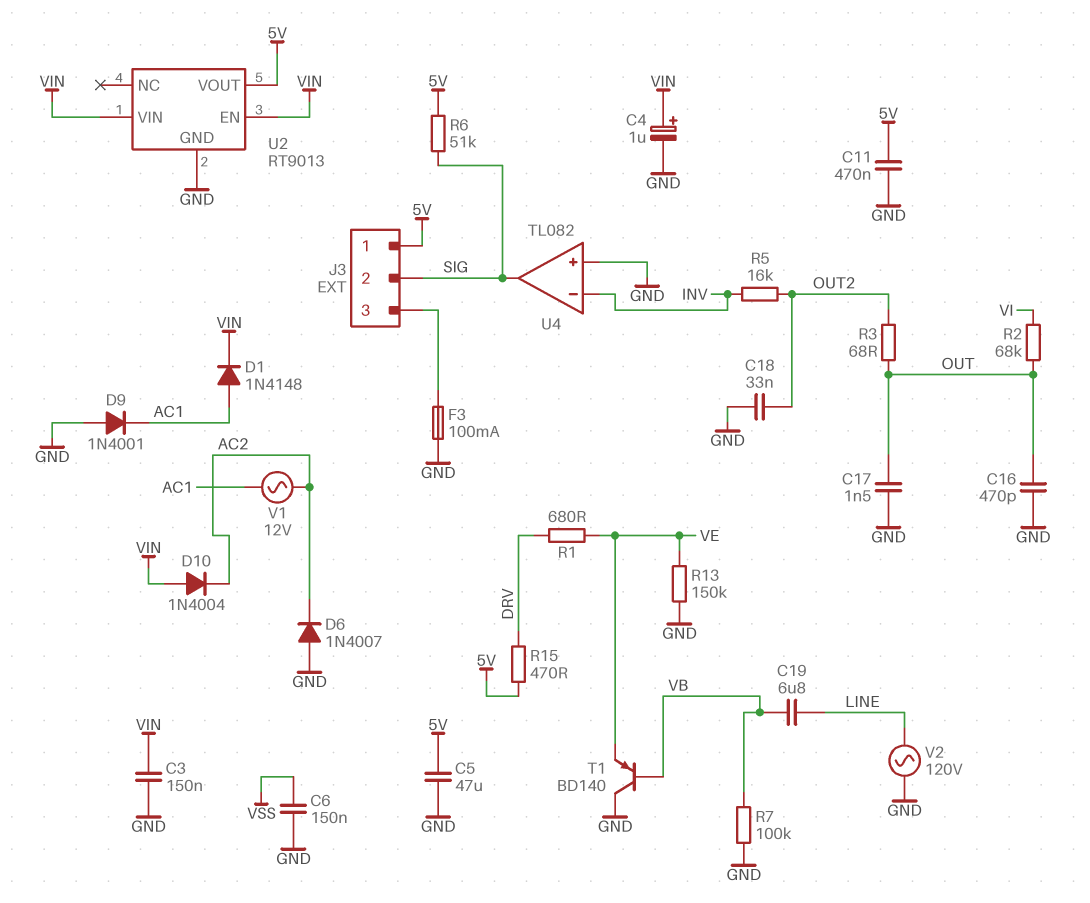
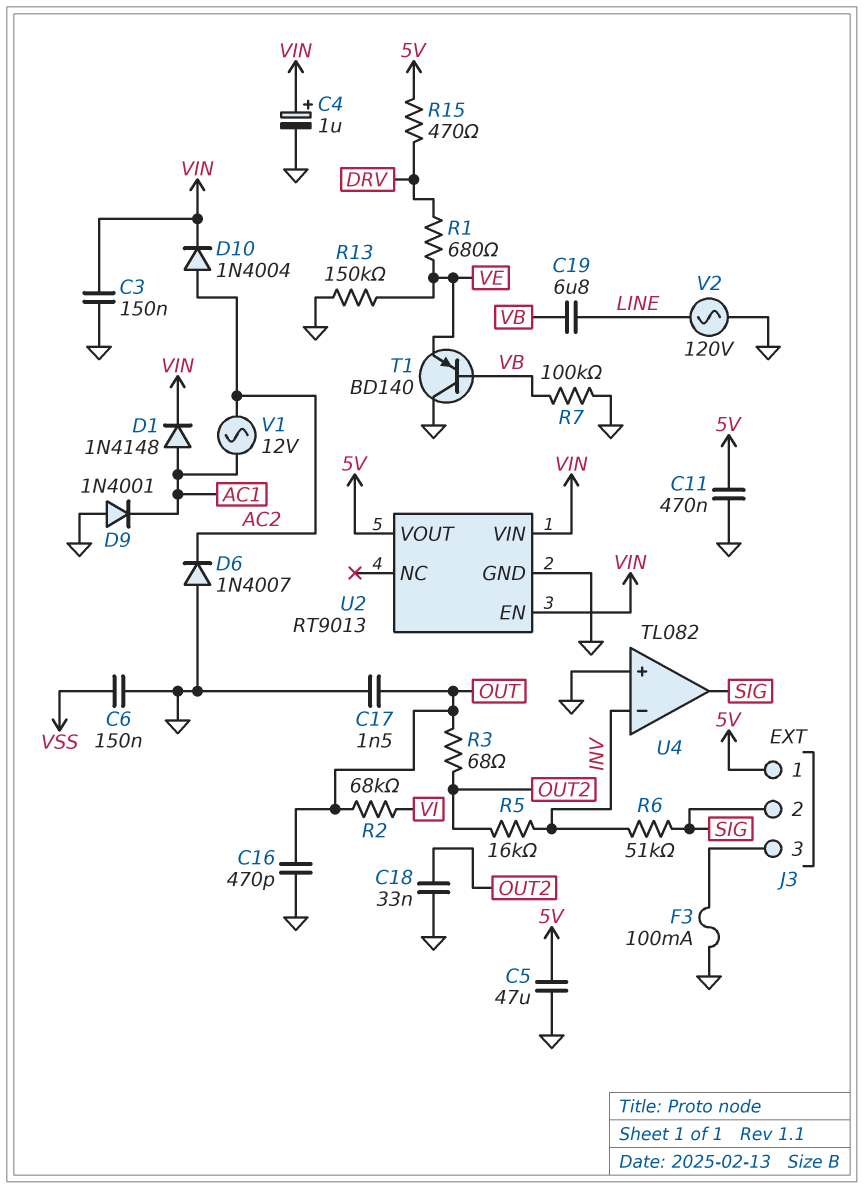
D10: diode 1N4004 (A VIN, K AC2) -> diode 1N4004 (A AC2, K VIN)
R6: 51k (5V, SIG) -> 51k (INV, SIG)

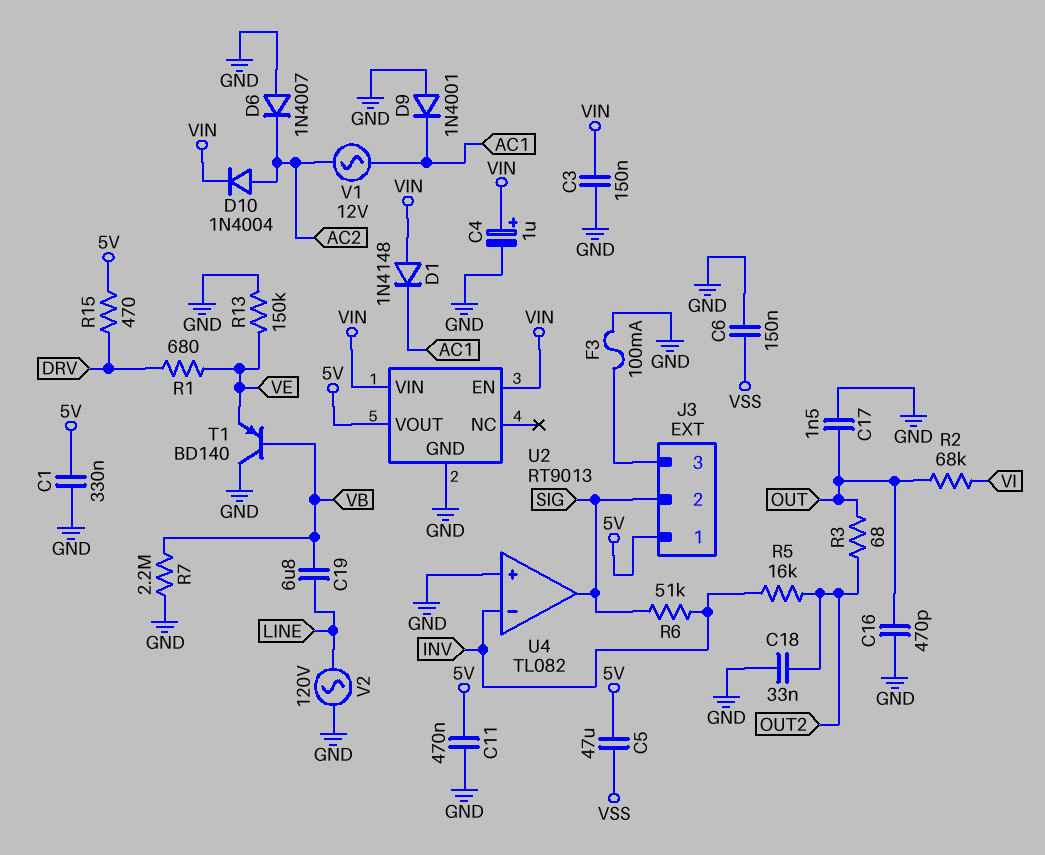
C1: none -> 330nF (5V, GND)
C5: 47uF (5V, GND) -> 47uF (5V, VSS)
D1: diode 1N4148 (A AC1, K VIN) -> diode 1N4148 (A VIN, K AC1)
R7: 100k (GND, VB) -> 2.2M (GND, VB)

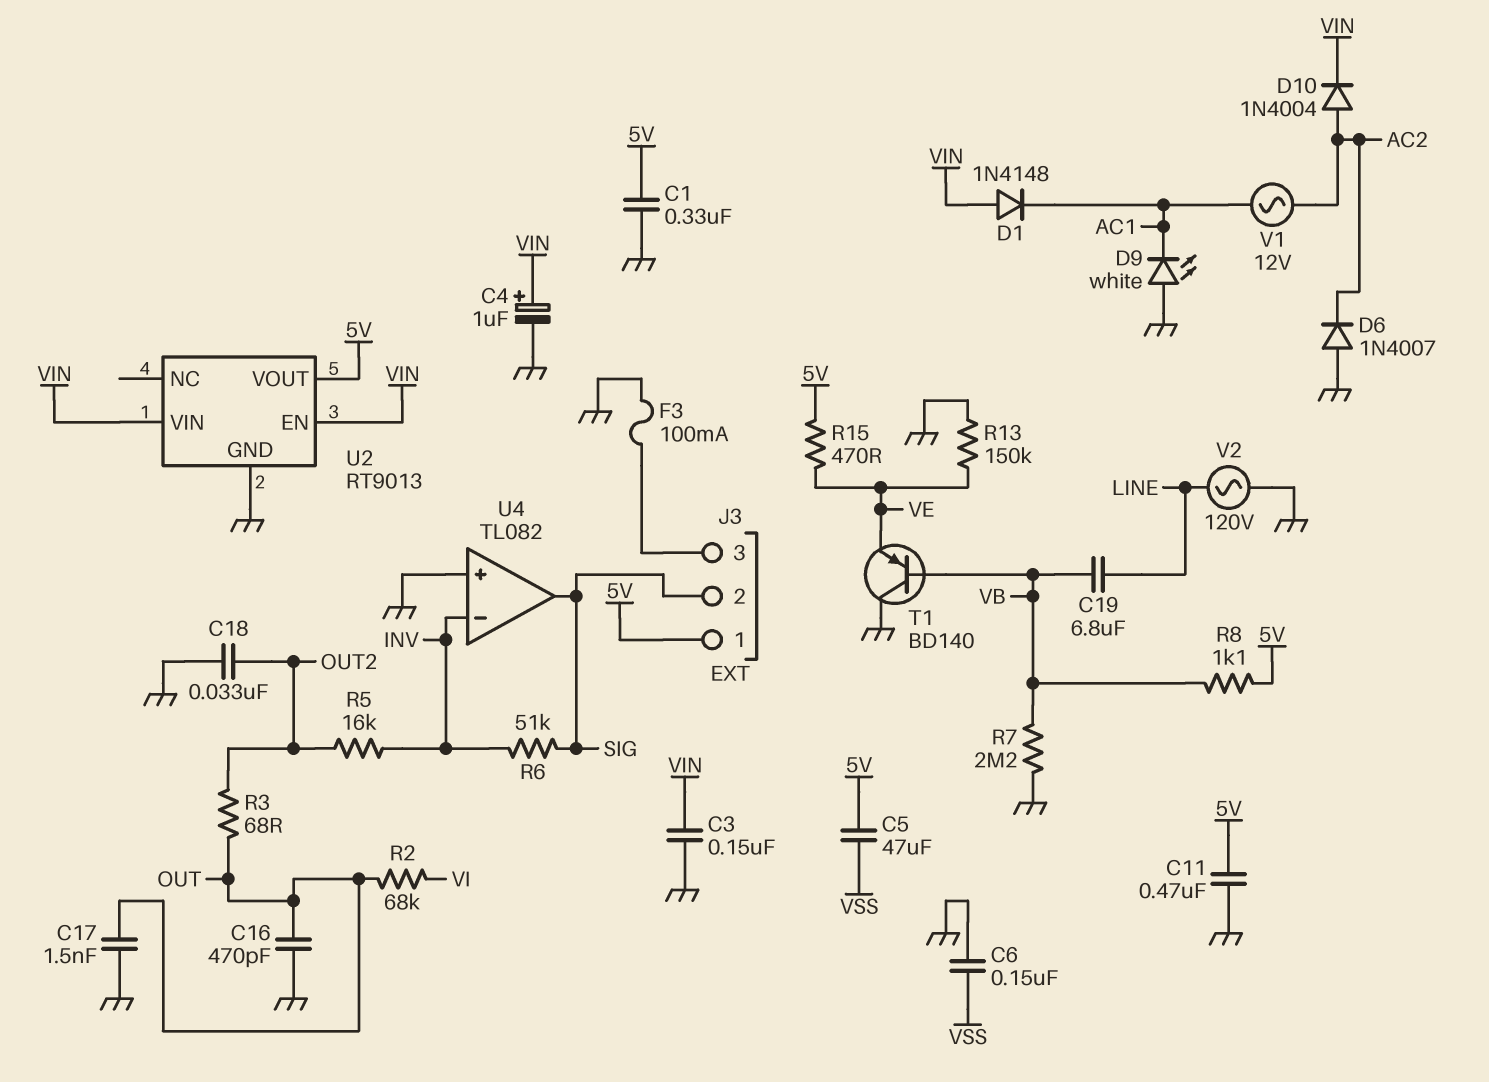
D9: diode 1N4001 (A GND, K AC1) -> LED white (A GND, K AC1)
R1: 680 (DRV, VE) -> none
R8: none -> 1.1k (5V, VB)
R15: 470 (5V, DRV) -> 470 (5V, VE)

